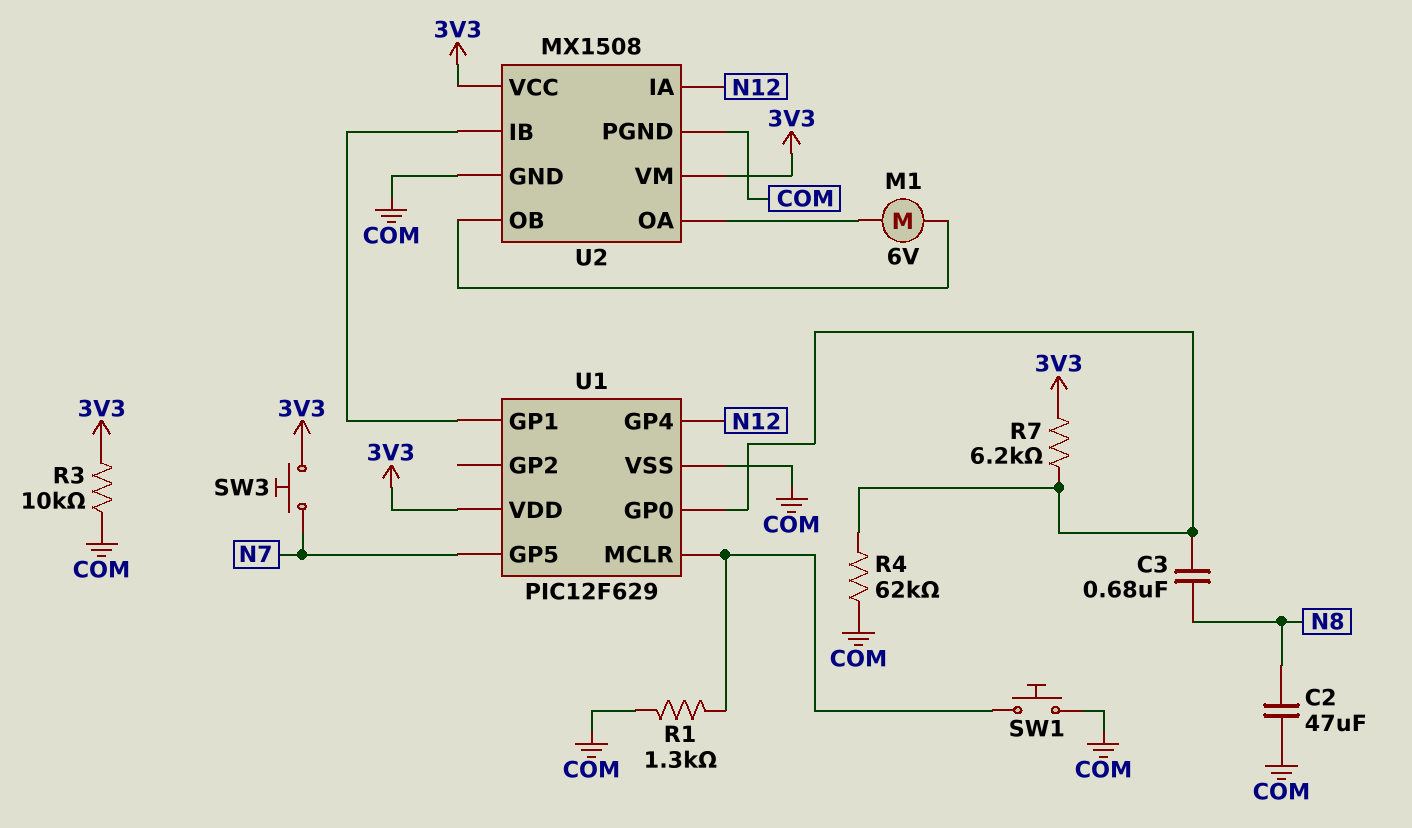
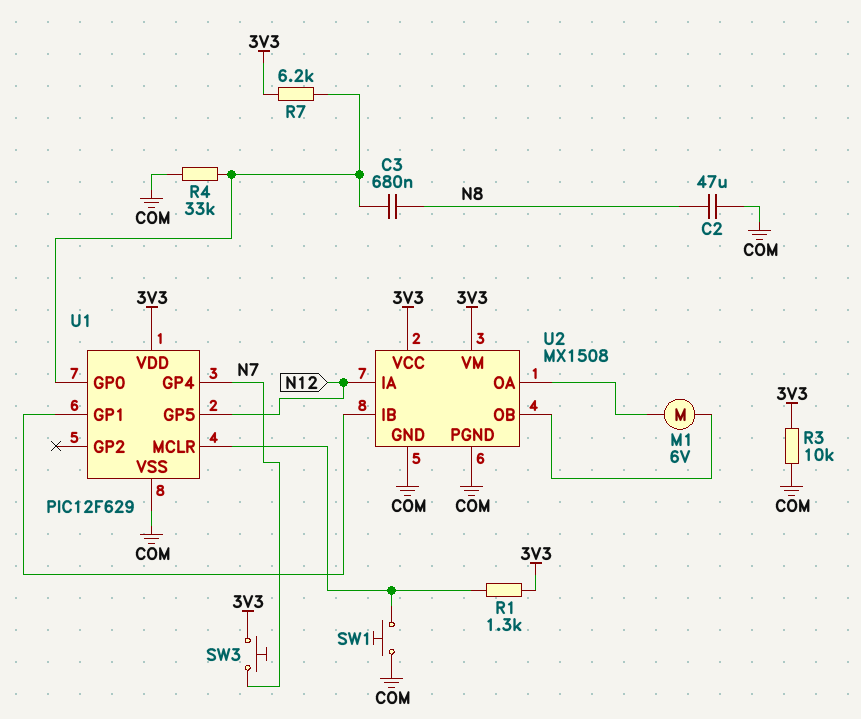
R1: 1.3k (COM, U1/MCLR) -> 1.3k (3V3, U1/MCLR)
R4: 62k (COM, U1/GP0) -> 33k (COM, U1/GP0)
U1 pin GP4: N12 -> N7
U1 pin GP5: N7 -> N12

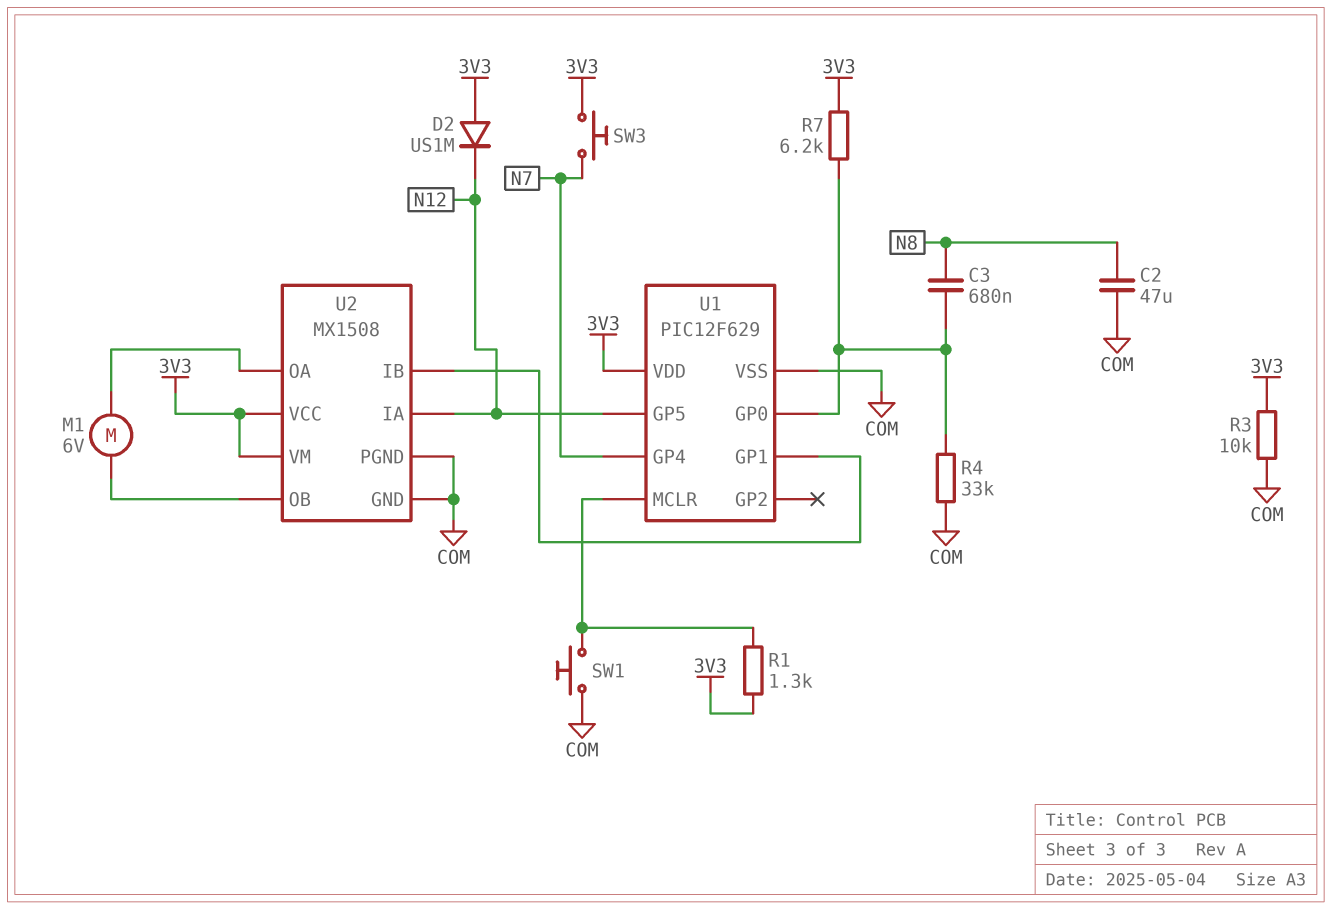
D2: none -> diode US1M (A 3V3, K N12)

